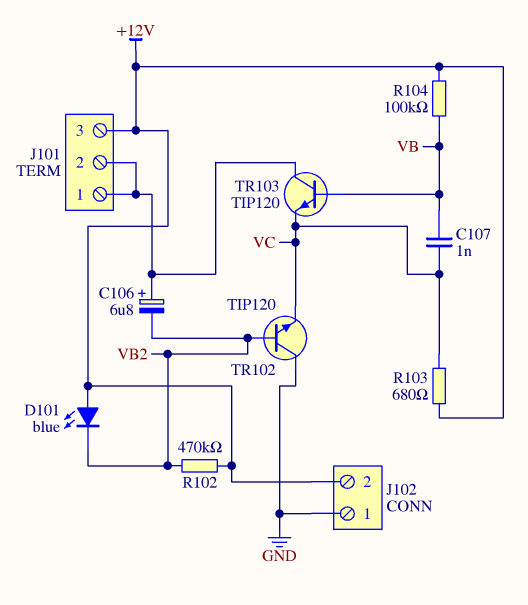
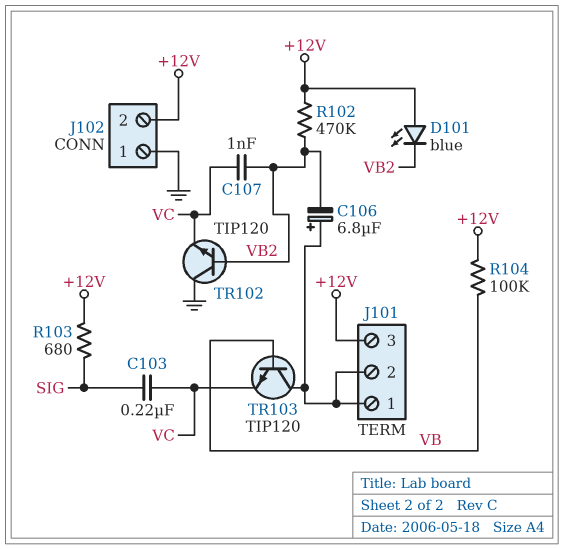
C103: none -> 220nF (SIG, VC)
C107: 1nF (VB, VC) -> 1nF (VB2, VC)
R103: 680 (+12V, VC) -> 680 (+12V, SIG)

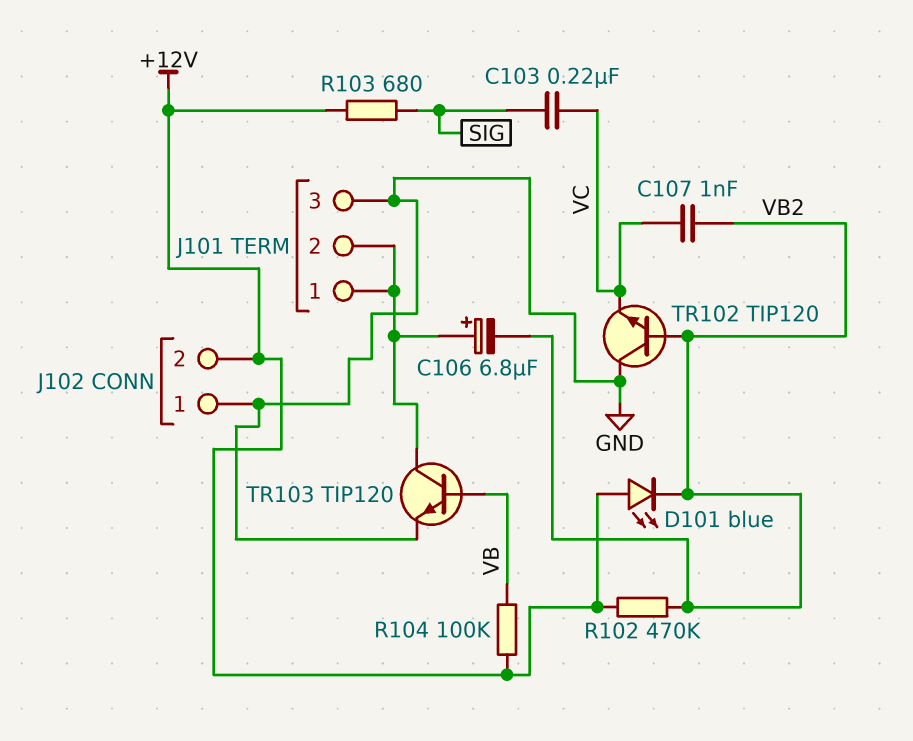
J101 pin 3: +12V -> GND
TR103: NPN TIP120 (B VB, C J101/1, E VC) -> NPN TIP120 (B VB, C J101/1, E GND)

